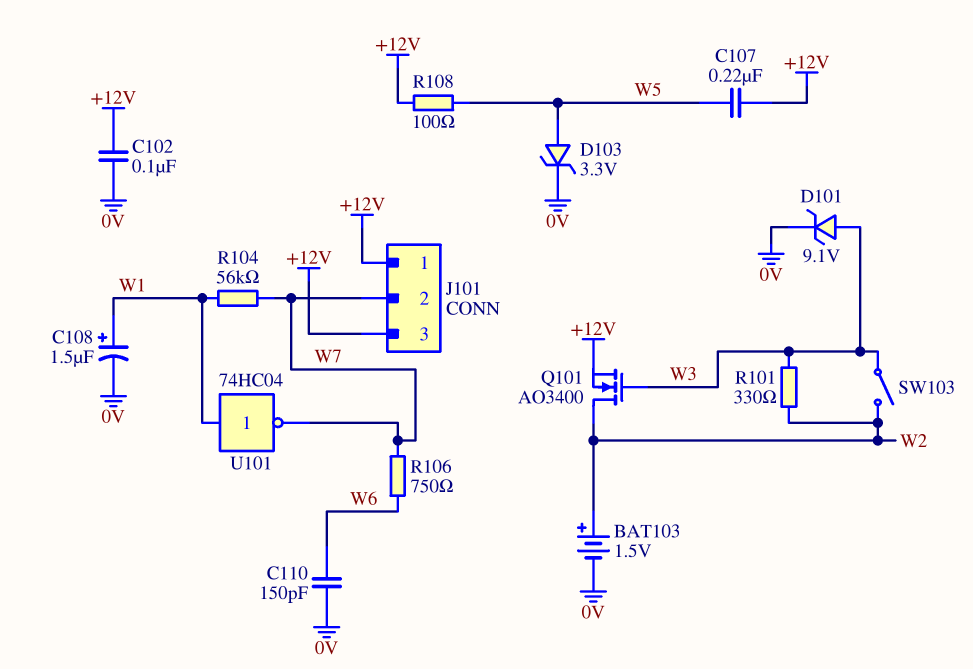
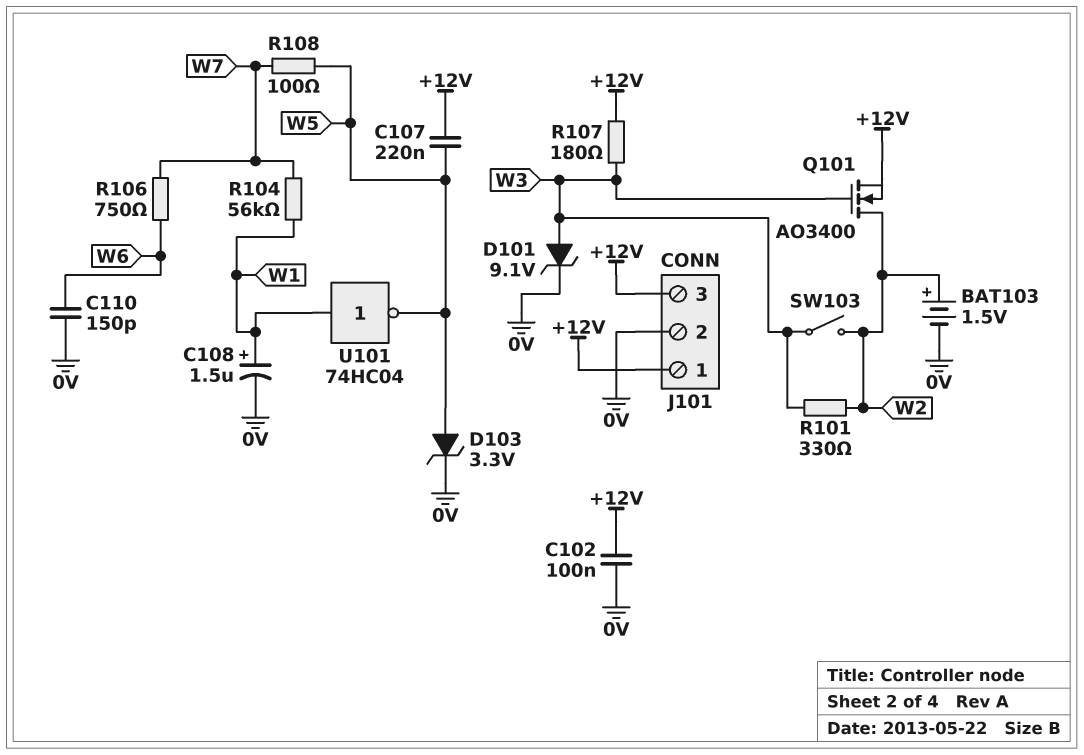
J101 pin 2: W7 -> 0V
R107: none -> 180 (+12V, W3)
R108: 100 (+12V, W5) -> 100 (W5, W7)
U101: NOT 74HC04 (in W1, out W7) -> NOT 74HC04 (in W1, out W5)

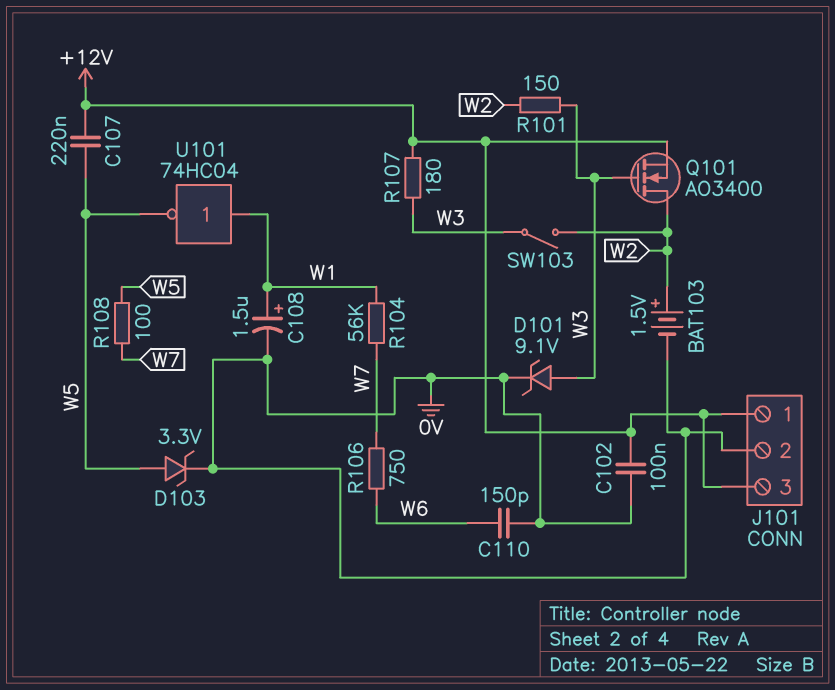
R101: 330 (W2, W3) -> 150 (W2, W3)

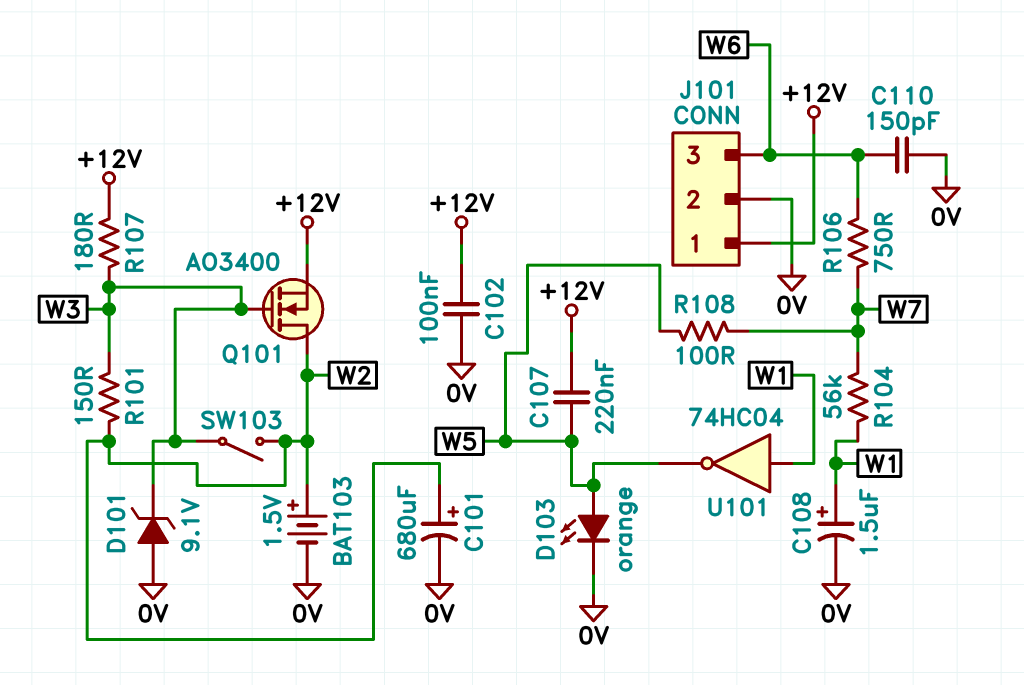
C101: none -> 680uF (plus W2, minus 0V)
D101: zener 9.1V (A W3, K 0V) -> zener 9.1V (A 0V, K W3)
D103: zener 3.3V (A W5, K 0V) -> LED orange (A W5, K 0V)
J101 pin 3: +12V -> W6

